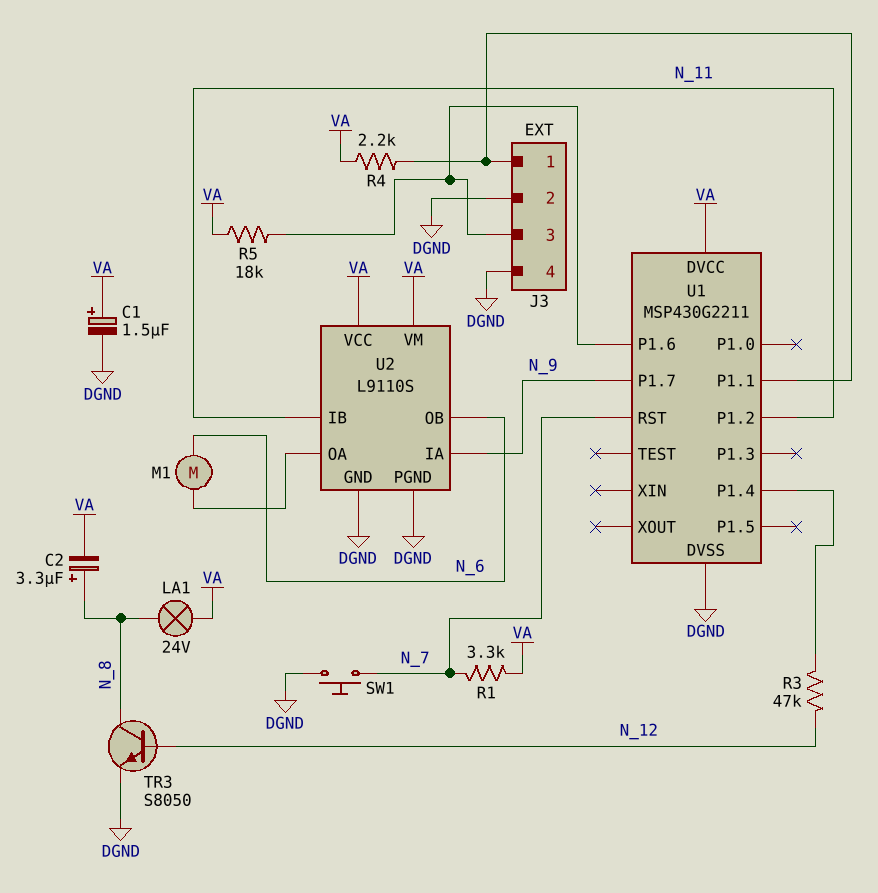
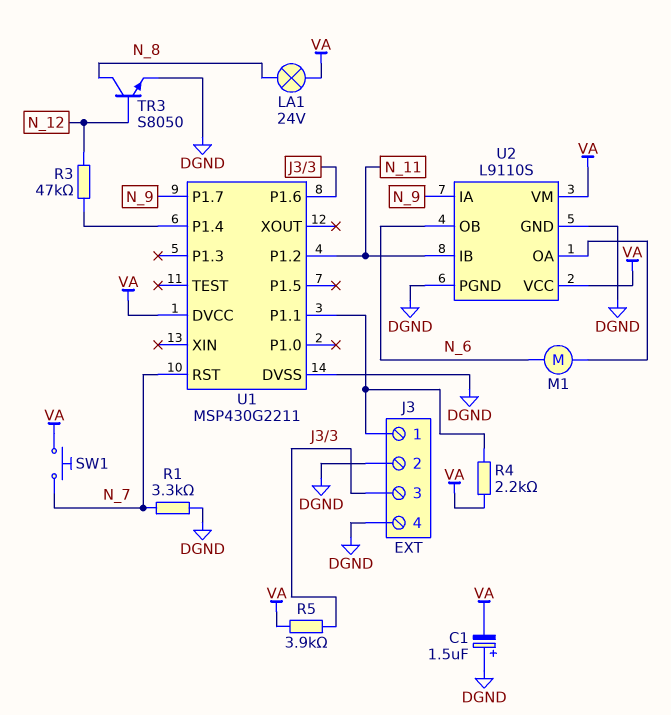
C1: 1.5uF (plus VA, minus DGND) -> 1.5uF (plus DGND, minus VA)
C2: 3.3uF (plus N_8, minus VA) -> none
R1: 3.3k (N_7, VA) -> 3.3k (DGND, N_7)
R5: 18k (J3/3, VA) -> 3.9k (J3/3, VA)
SW1: button (DGND, N_7) -> button (N_7, VA)

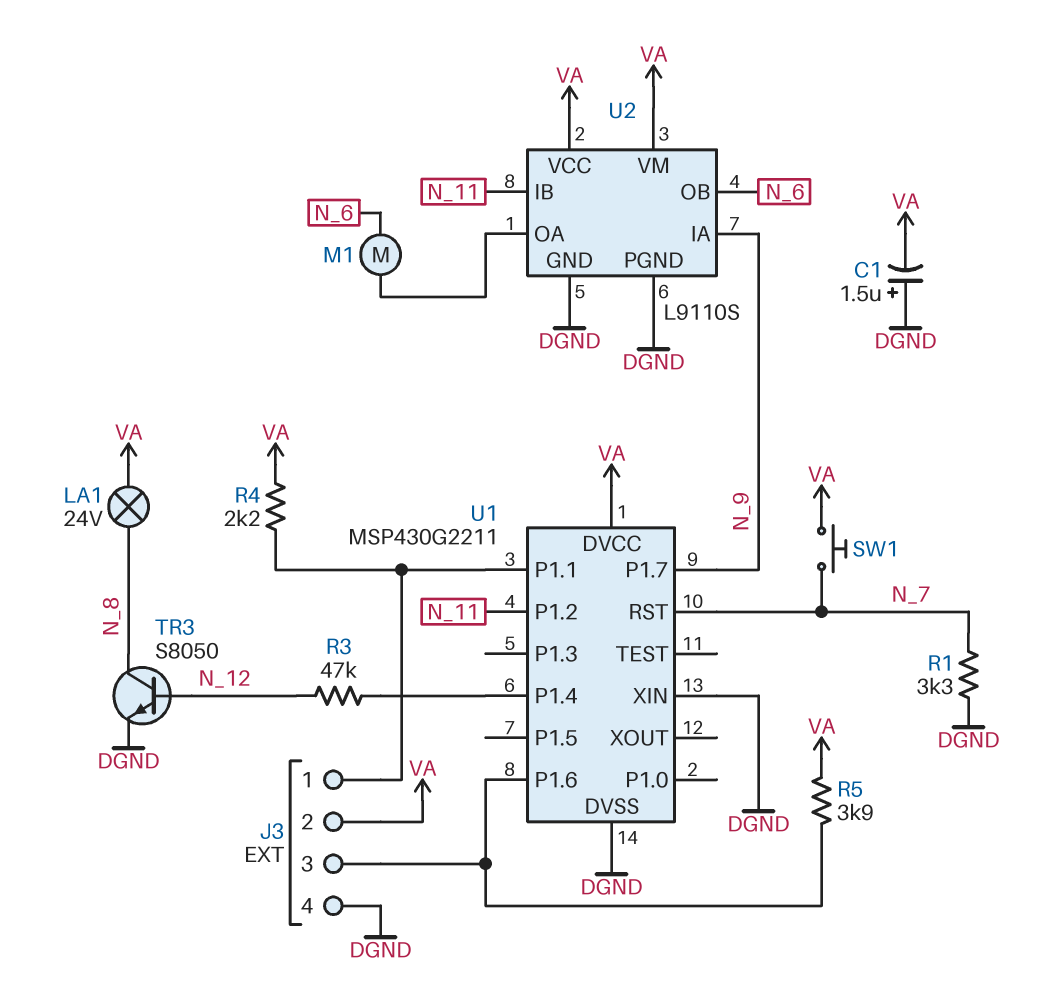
J3 pin 2: DGND -> VA
U1 pin XIN: none -> DGND

